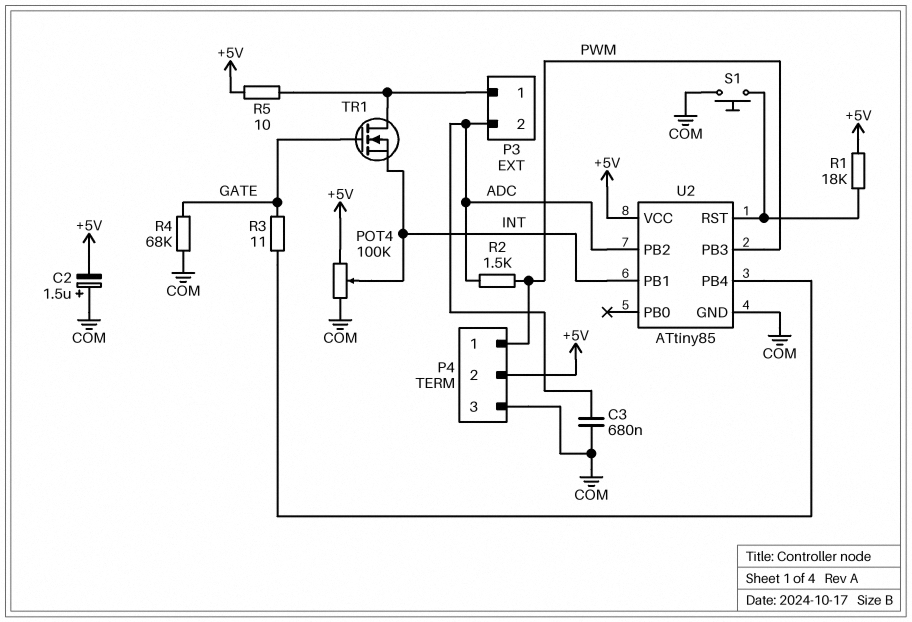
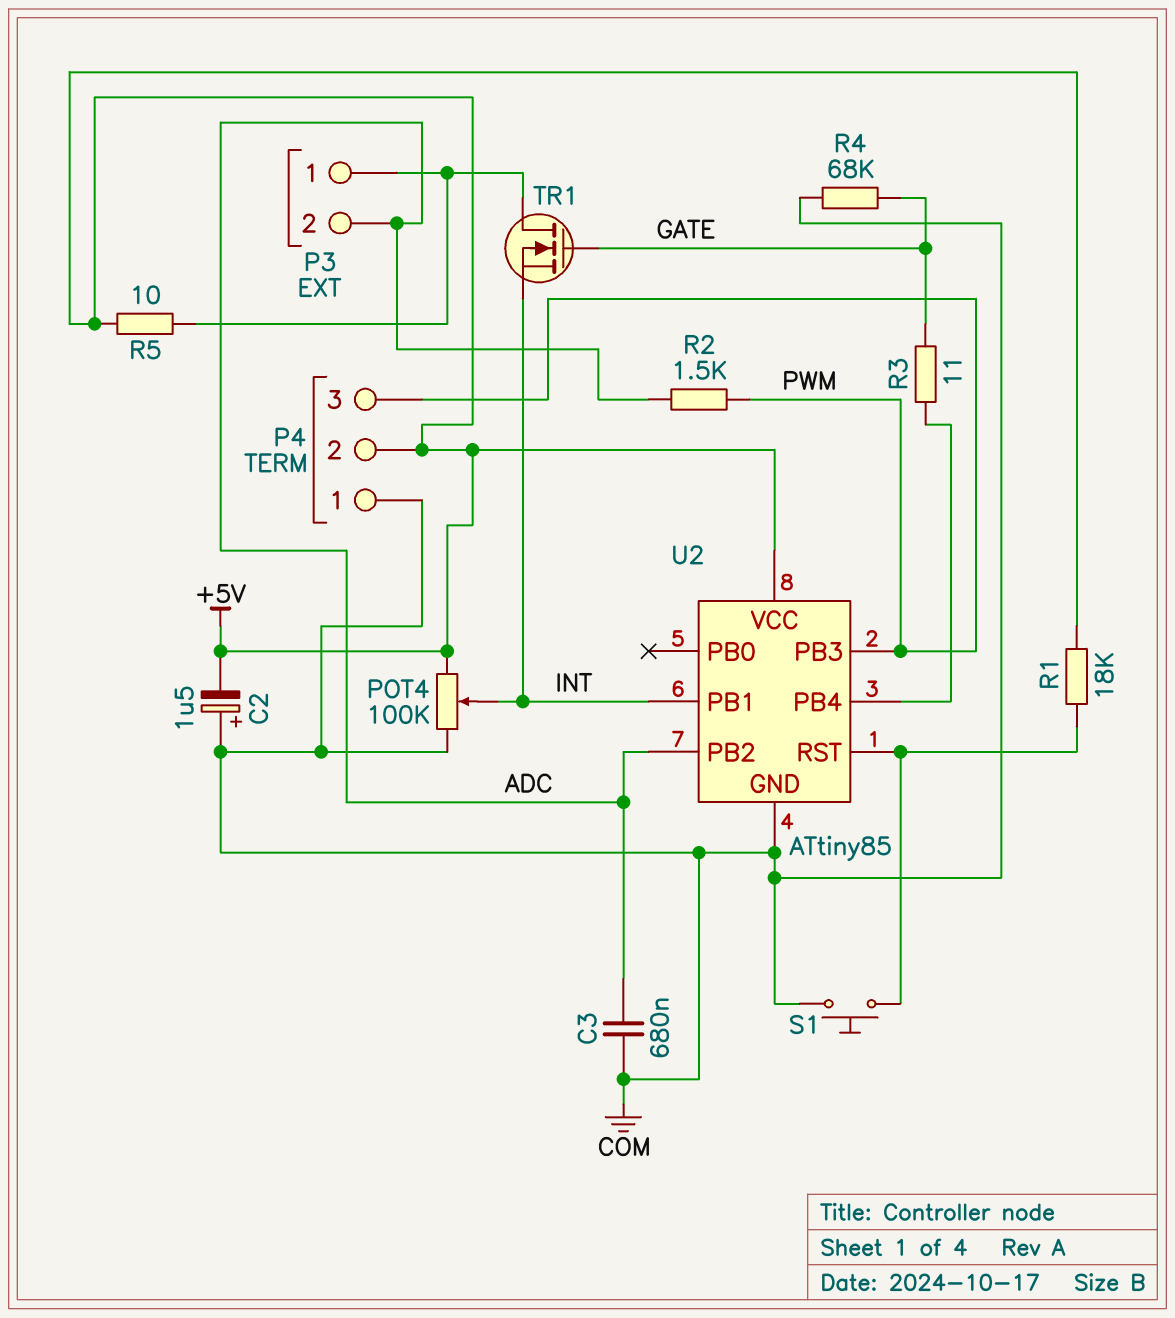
P4 pin 1: PWM -> COM
P4 pin 3: COM -> PWM

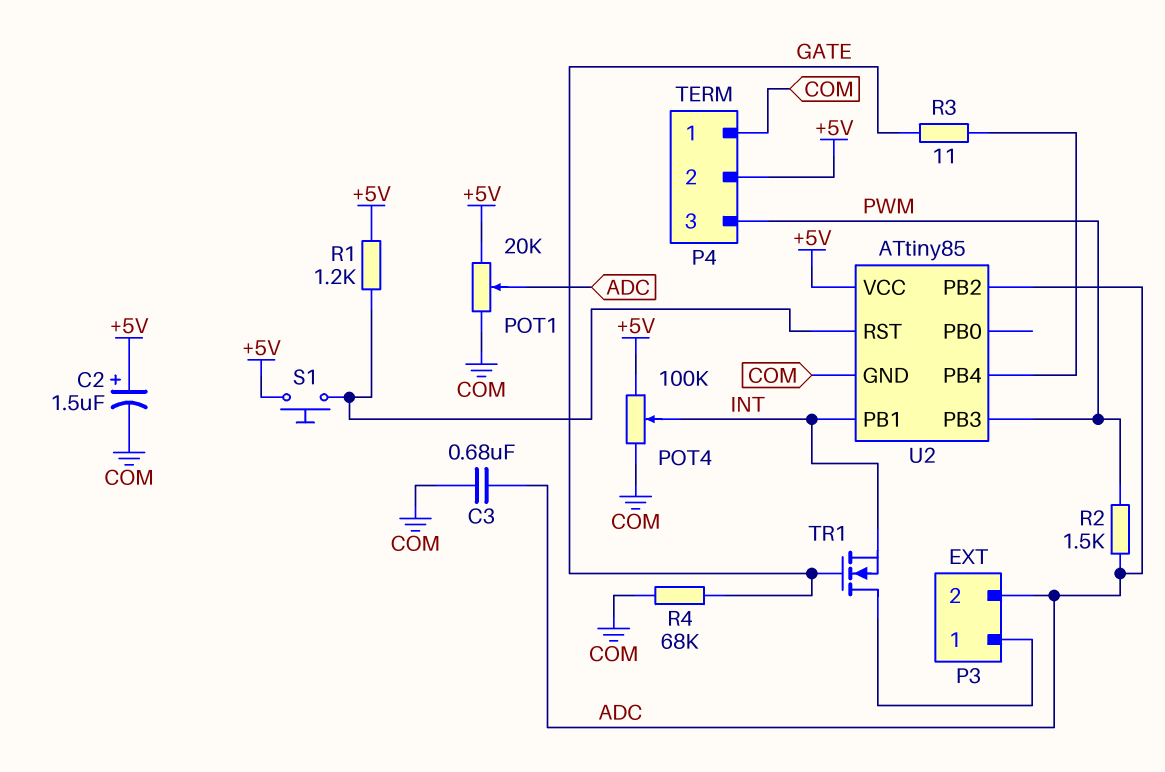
C2: 1.5uF (plus COM, minus +5V) -> 1.5uF (plus +5V, minus COM)
POT1: none -> 20k (+5V, COM, wiper ADC)
R1: 18k (+5V, U2/RST) -> 1.2k (+5V, U2/RST)
R5: 10 (+5V, P3/1) -> none
S1: button (COM, U2/RST) -> button (+5V, U2/RST)

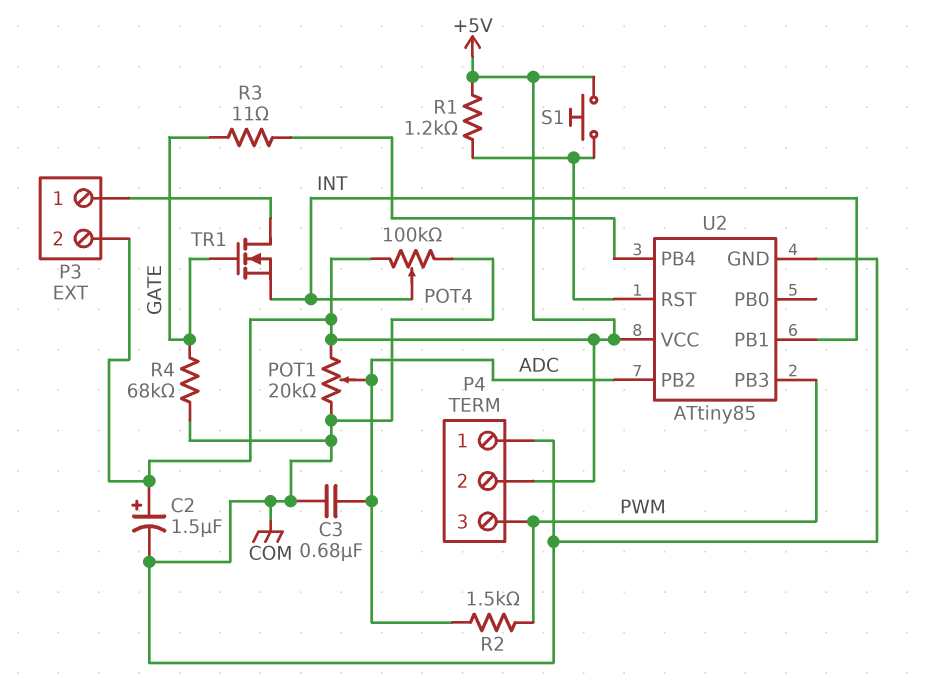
P3 pin 2: ADC -> +5V

